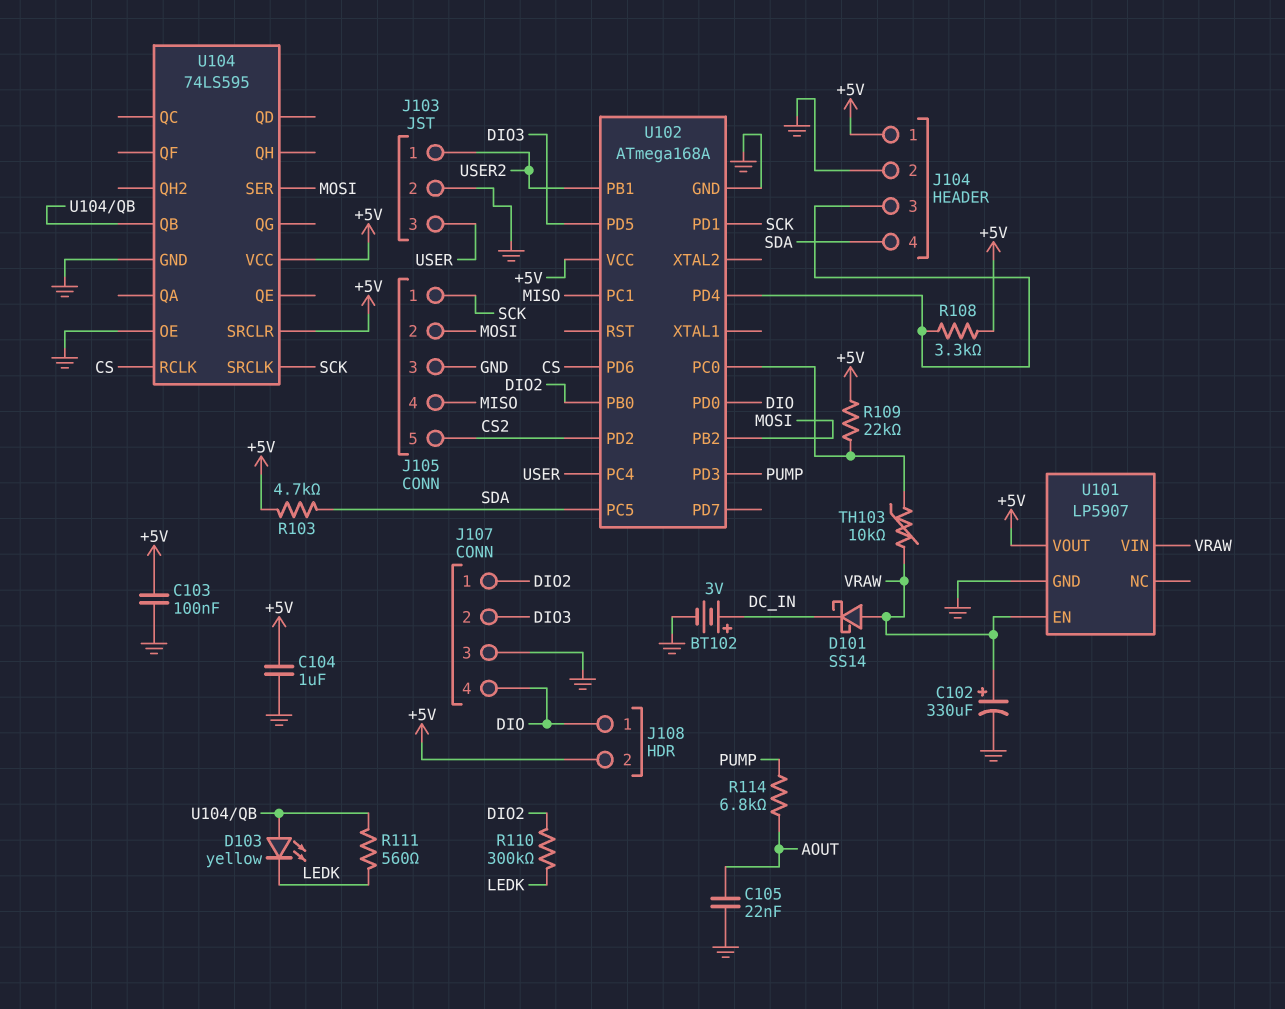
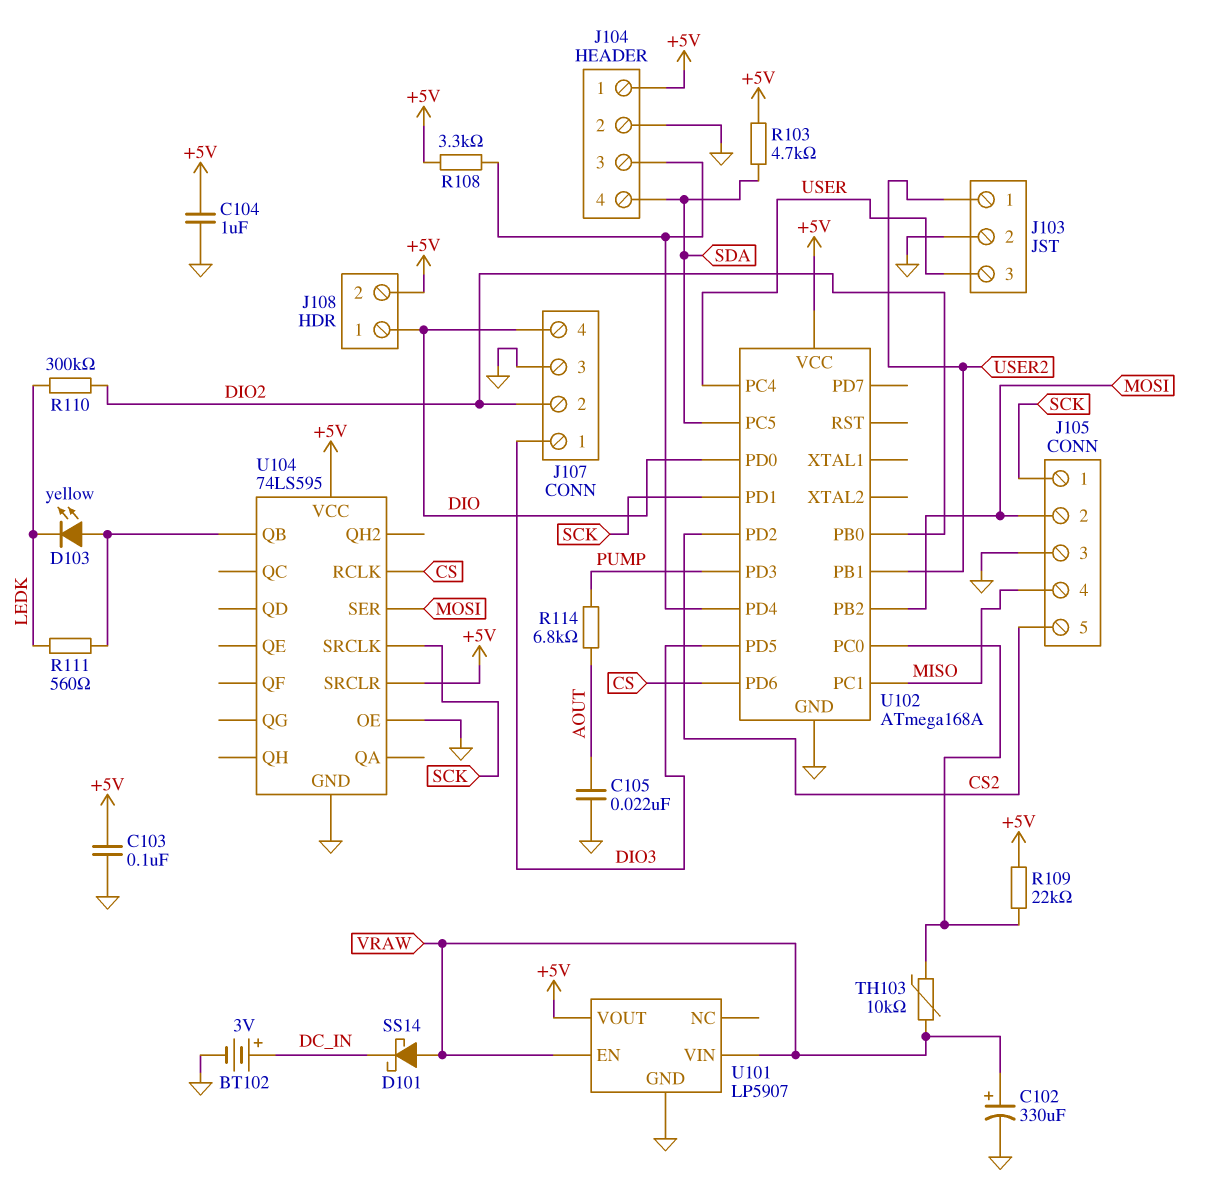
J107 pin 1: DIO2 -> DIO3
J107 pin 2: DIO3 -> DIO2

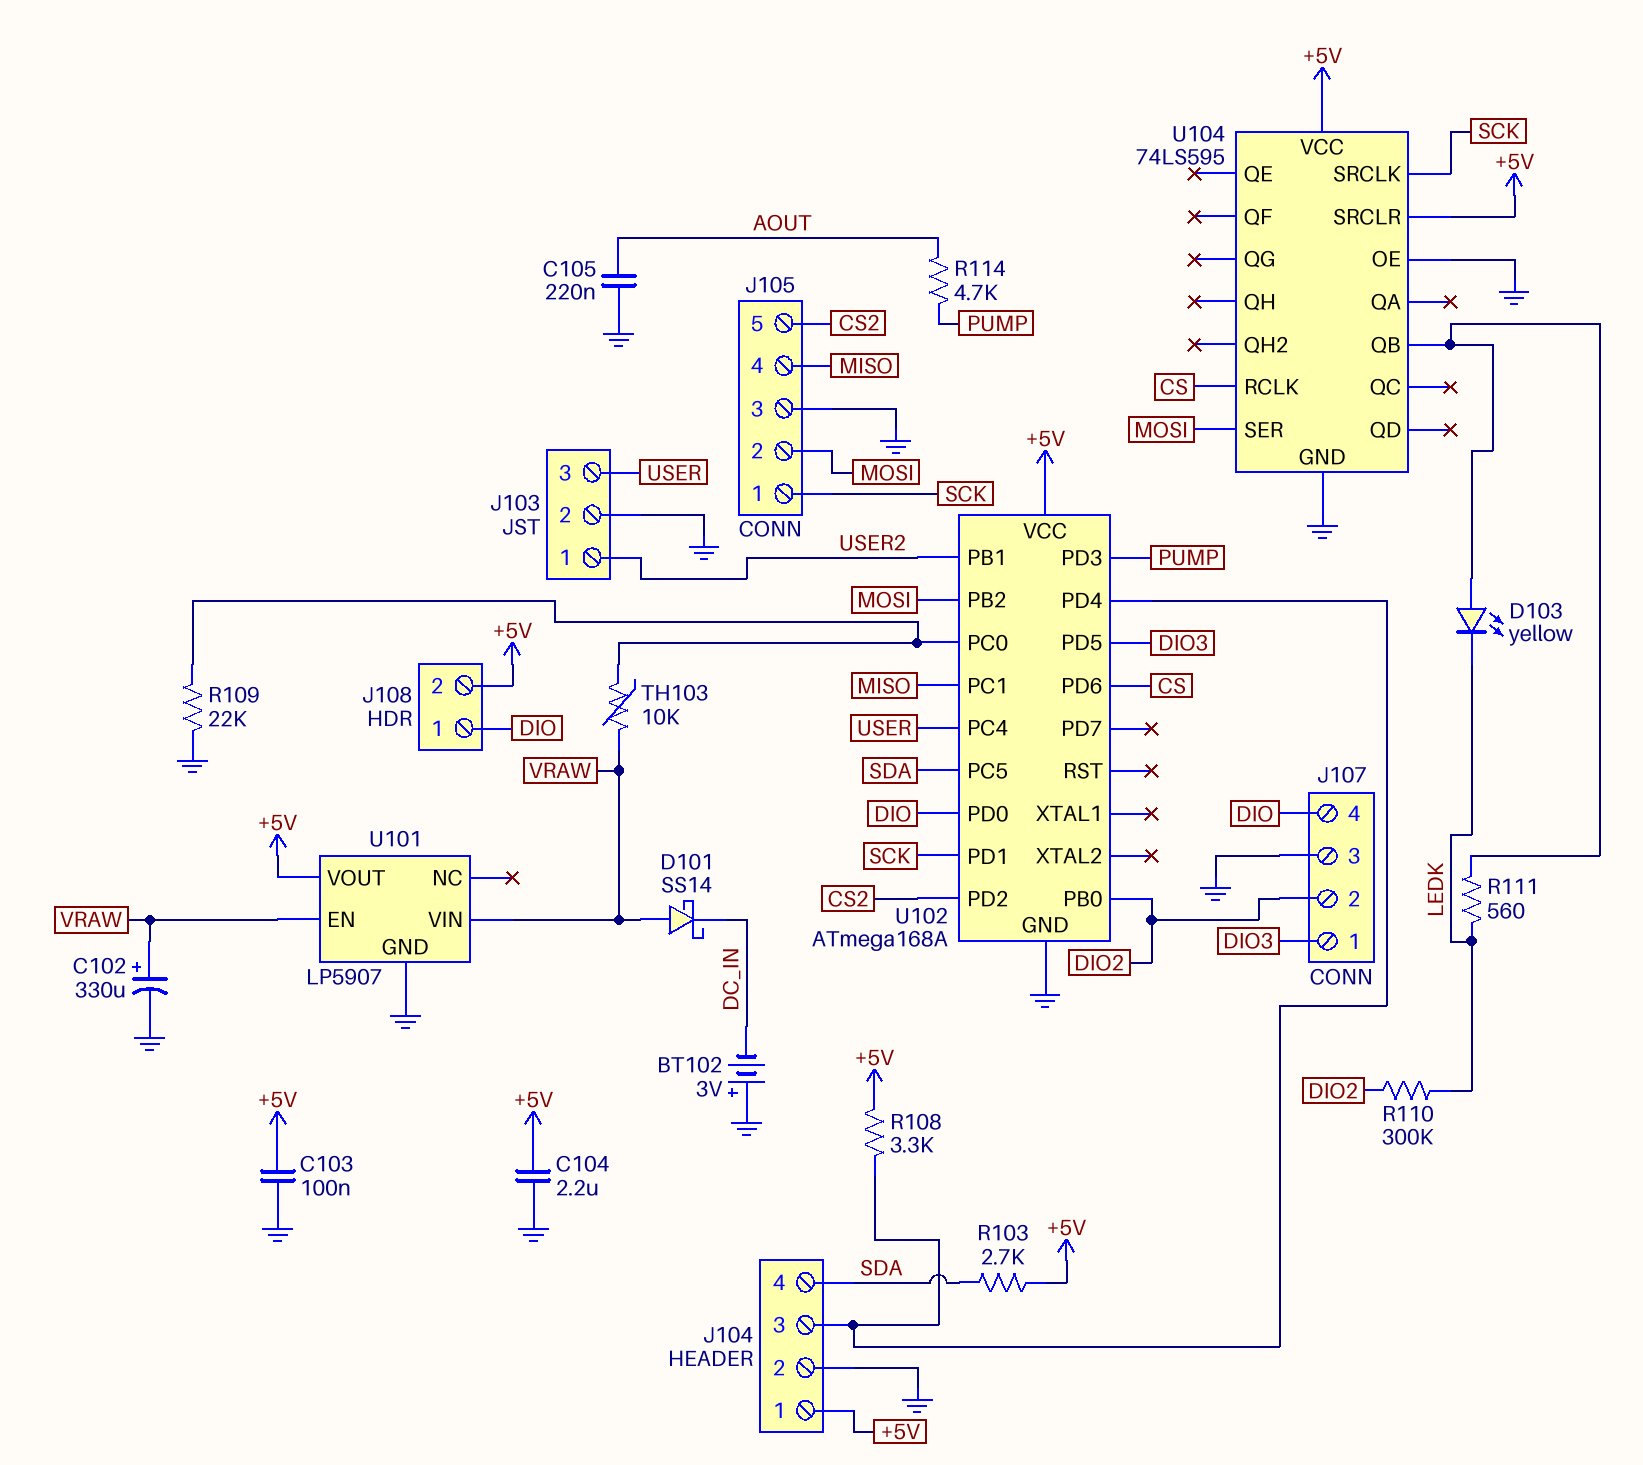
BT102: 3V (plus DC_IN, minus GND) -> 3V (plus GND, minus DC_IN)
C104: 1uF (+5V, GND) -> 2.2uF (+5V, GND)
C105: 22nF (AOUT, GND) -> 220nF (AOUT, GND)
R103: 4.7k (+5V, SDA) -> 2.7k (+5V, SDA)
R109: 22k (+5V, U102/PC0) -> 22k (GND, U102/PC0)
R114: 6.8k (AOUT, PUMP) -> 4.7k (AOUT, PUMP)

